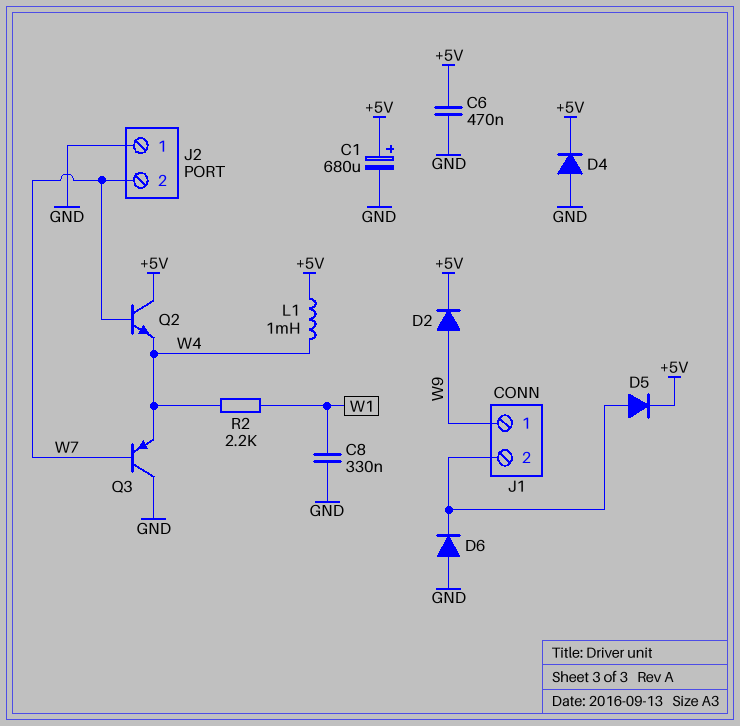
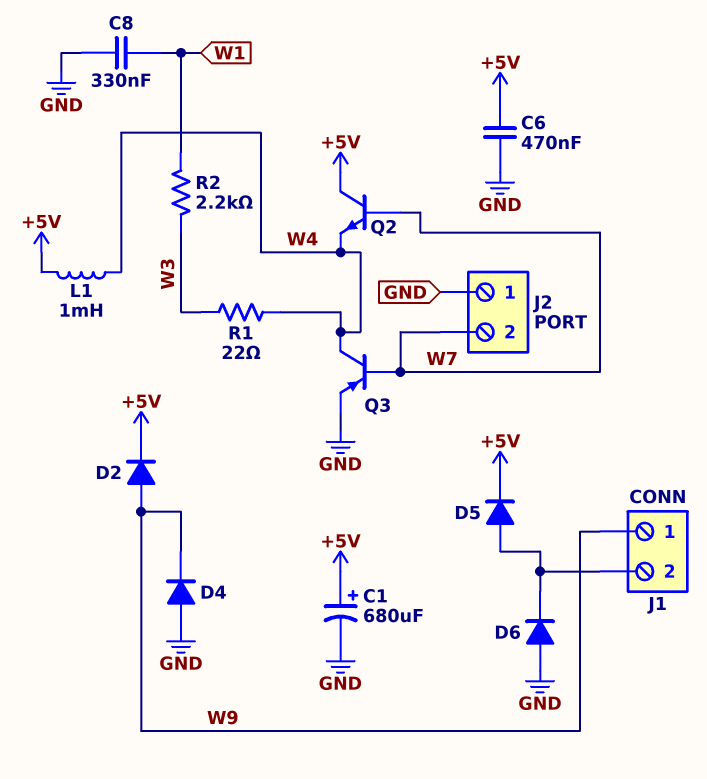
D4: diode (A GND, K +5V) -> diode (A GND, K W9)
Q3: PNP (B W7, C GND, E W4) -> PNP (B W7, C W4, E GND)
R1: none -> 22 (W3, W4)
R2: 2.2k (W1, W4) -> 2.2k (W1, W3)

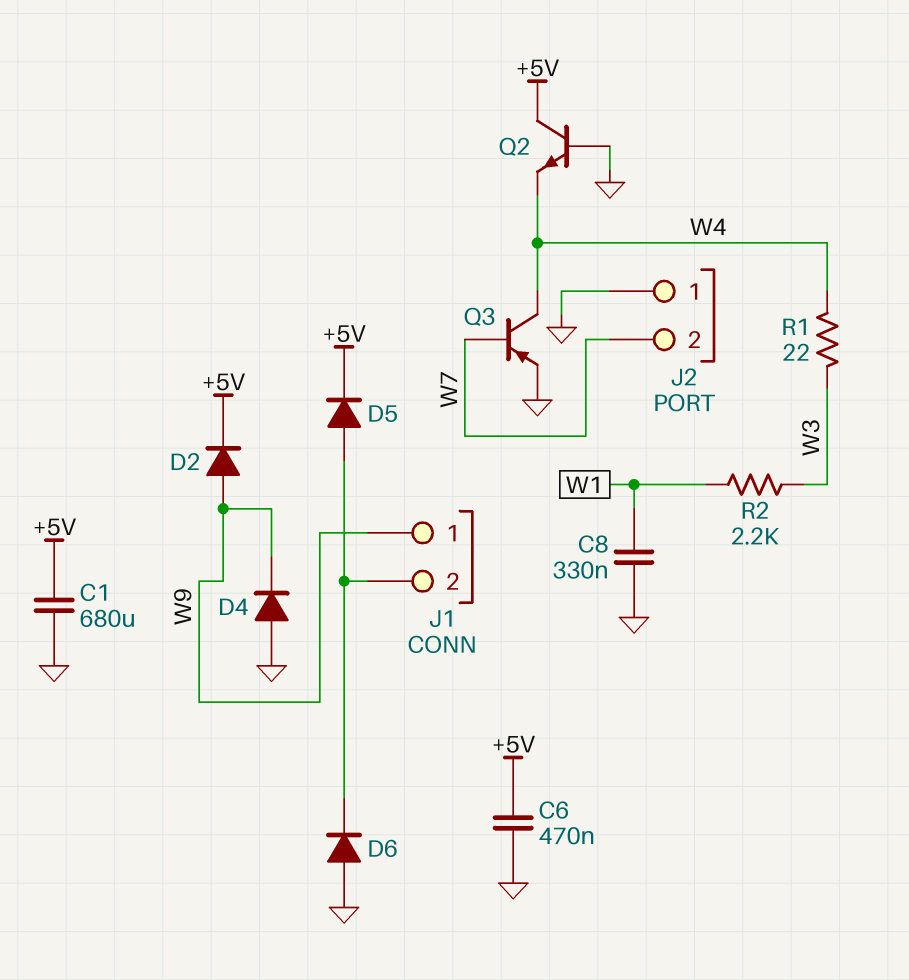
C1: 680uF (plus +5V, minus GND) -> 680uF (+5V, GND)
L1: 1mH (+5V, W4) -> none
Q2: NPN (B W7, C +5V, E W4) -> NPN (B GND, C +5V, E W4)

